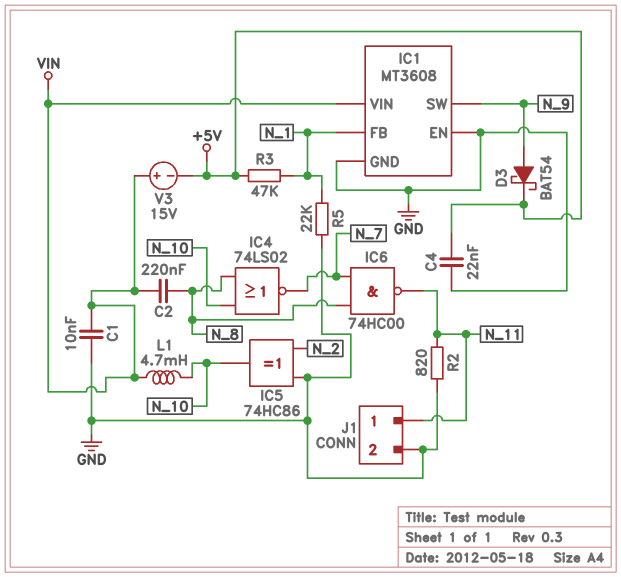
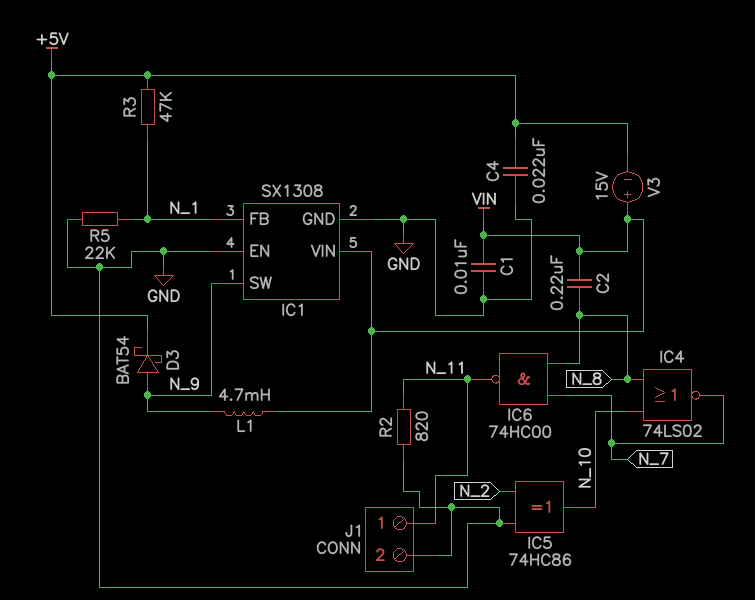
IC1: MT3608 -> SX1308
L1: 4.7mH (N_10, VIN) -> 4.7mH (N_9, VIN)

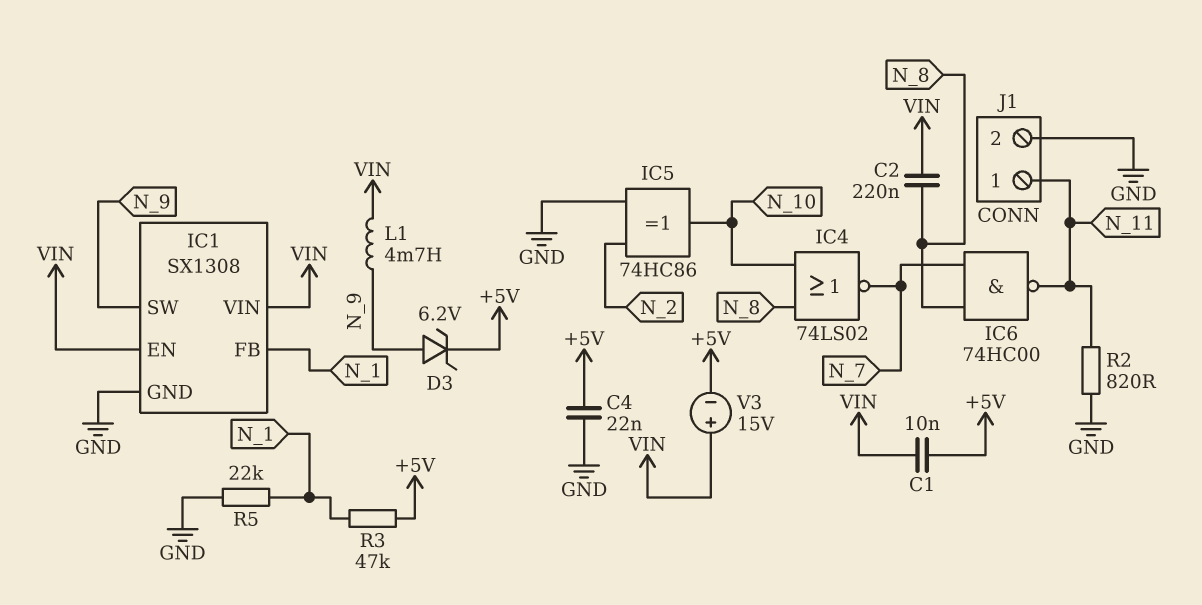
C1: 10nF (GND, VIN) -> 10nF (+5V, VIN)
D3: schottky BAT54 (A N_9, K +5V) -> zener 6.2V (A N_9, K +5V)
IC1 pin EN: GND -> VIN

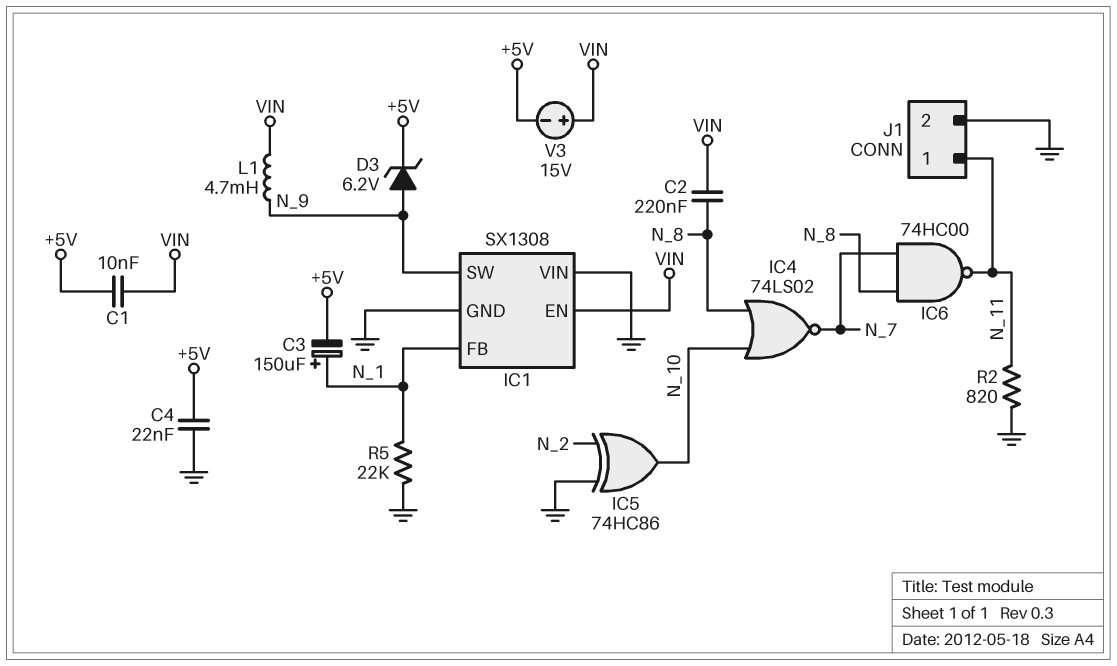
C3: none -> 150uF (plus N_1, minus +5V)
IC1 pin VIN: VIN -> GND
R3: 47k (+5V, N_1) -> none

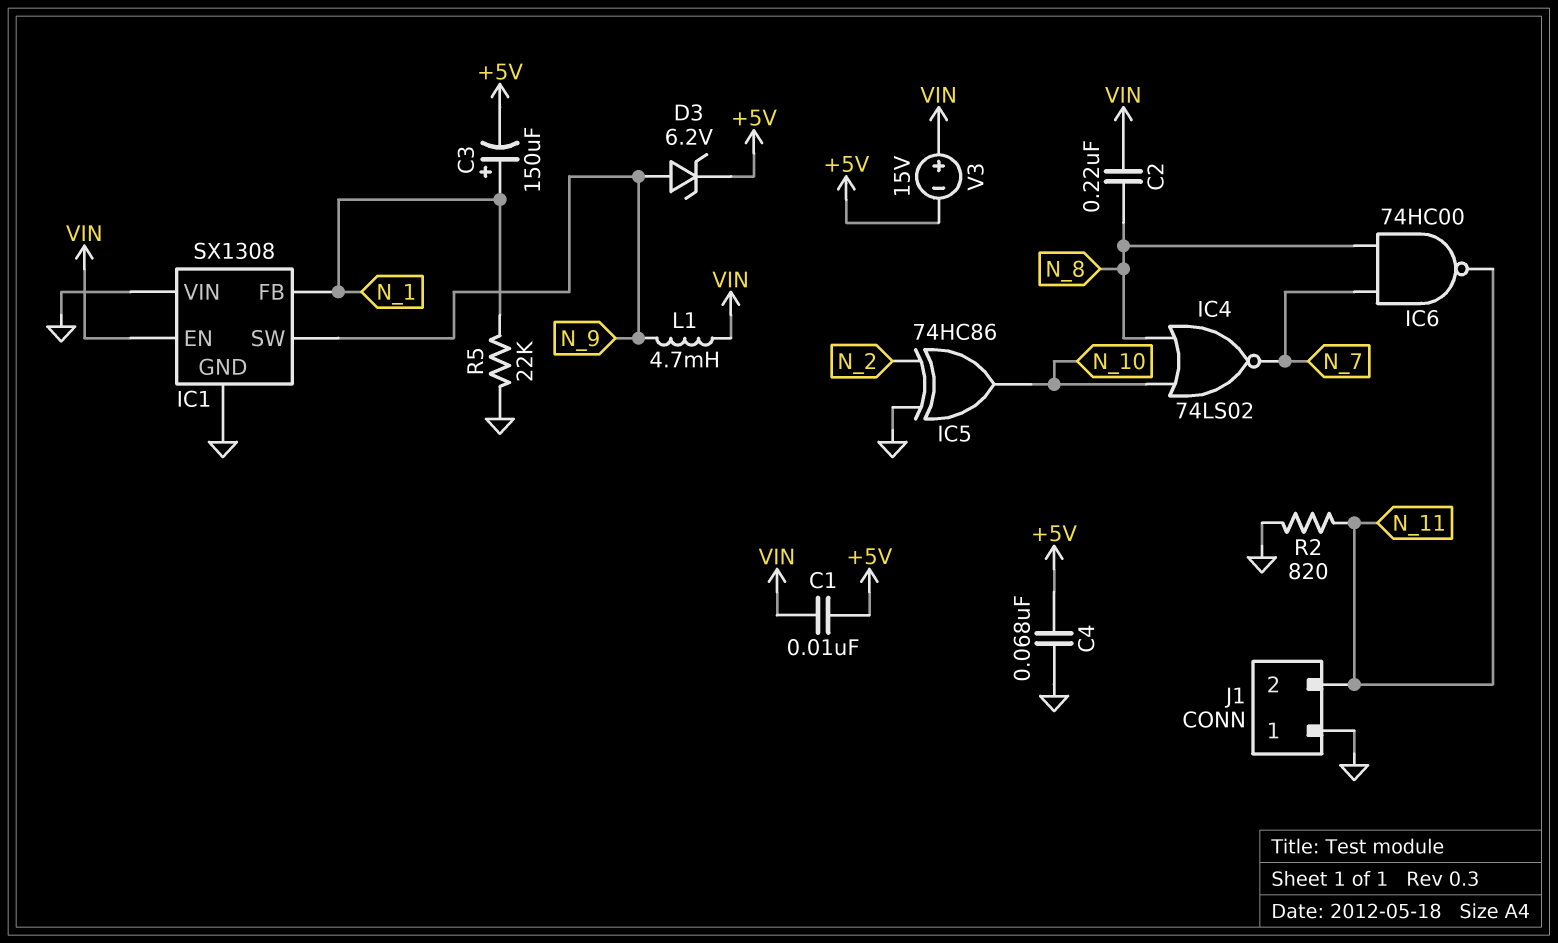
C4: 22nF (+5V, GND) -> 68nF (+5V, GND)
J1 pin 1: N_11 -> GND
J1 pin 2: GND -> N_11

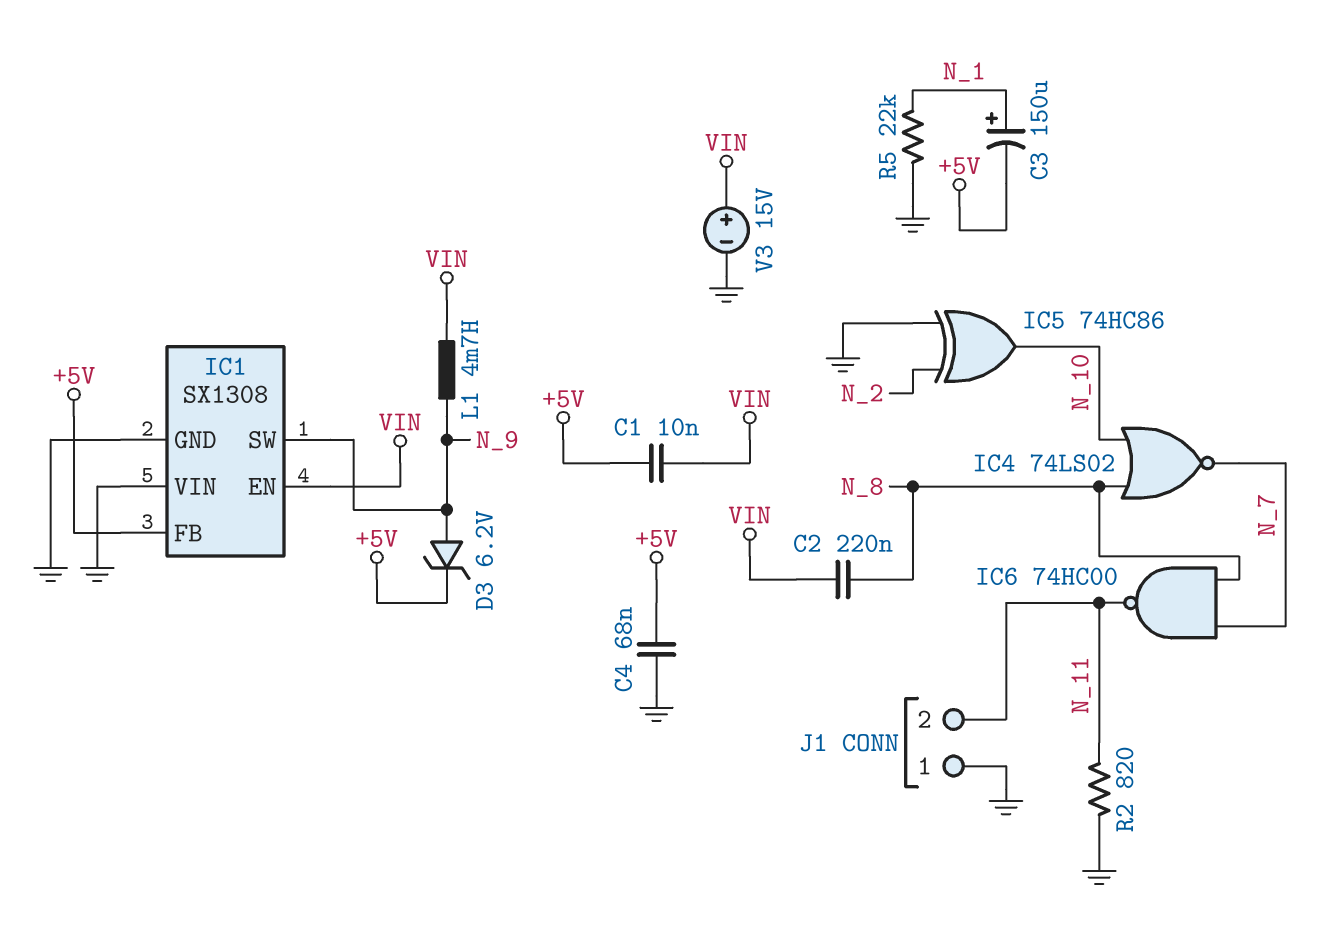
IC1 pin FB: N_1 -> +5V
V3: 15V (plus VIN, minus +5V) -> 15V (plus VIN, minus GND)

